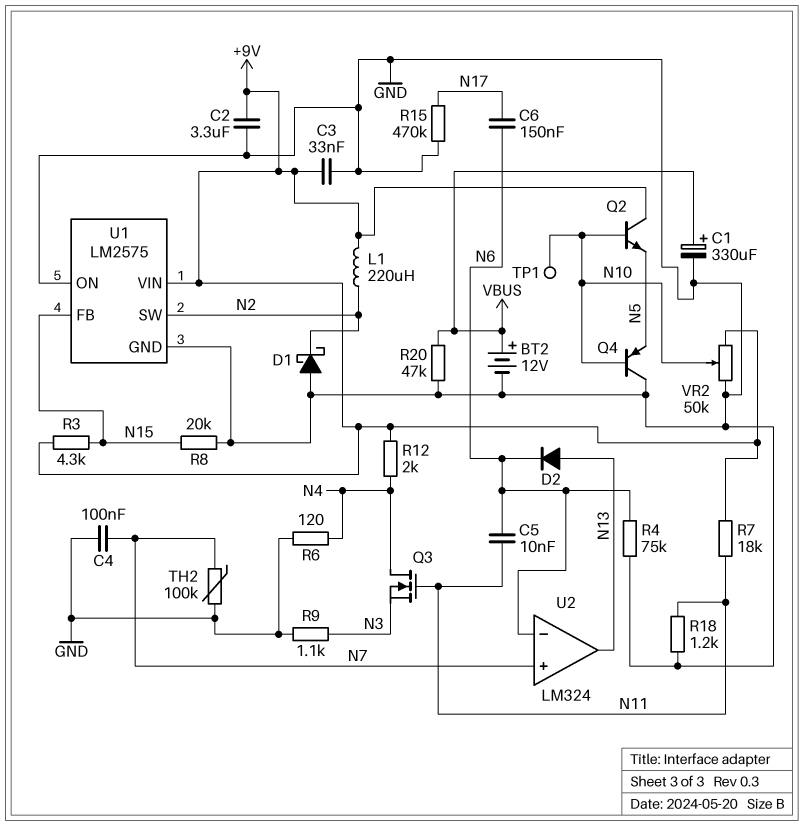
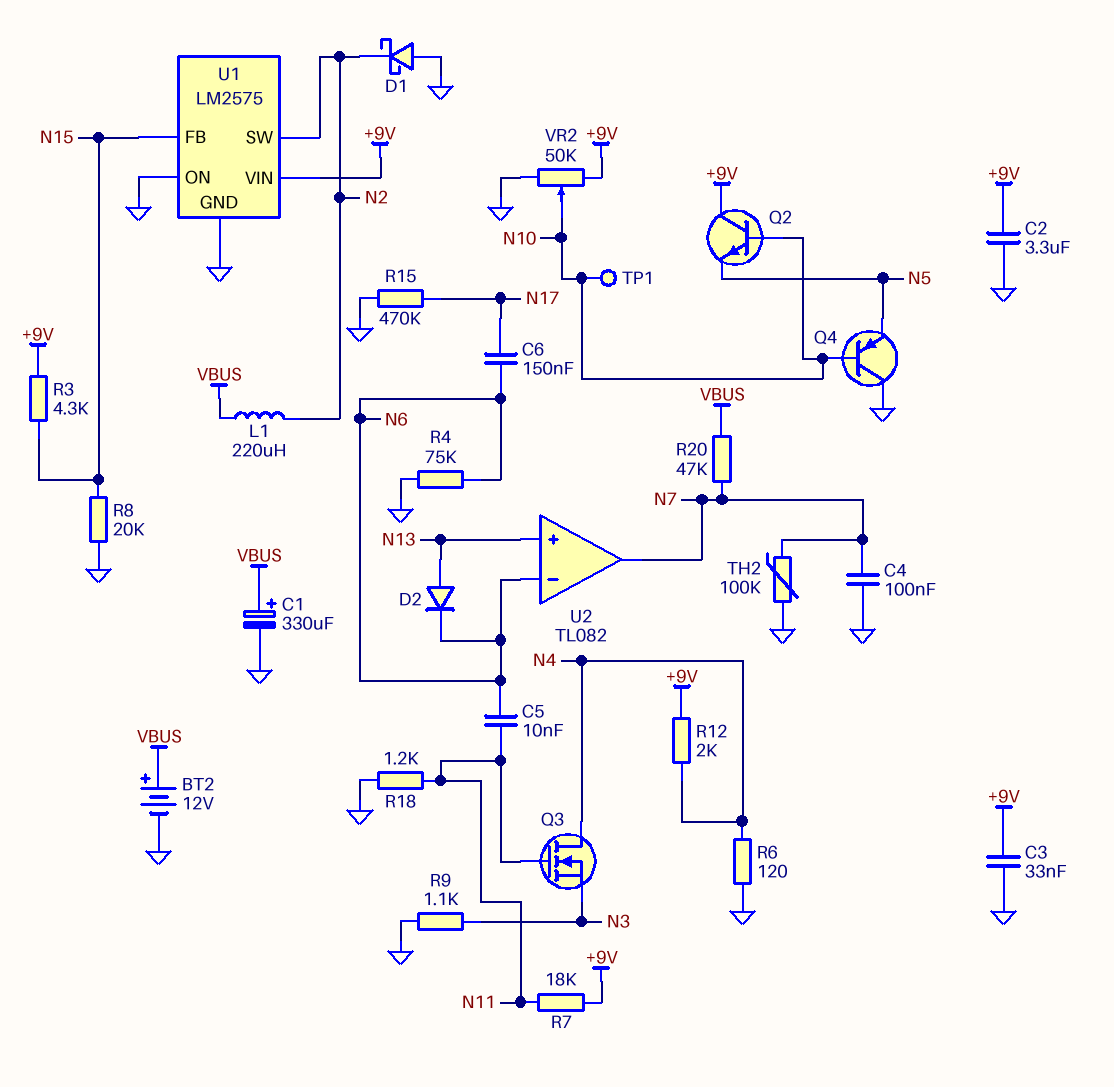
L1: 220uH (+9V, N2) -> 220uH (N2, VBUS)
R20: 47k (GND, VBUS) -> 47k (N7, VBUS)
U2: LM324 -> TL082
U2 pin in+: N7 -> N13
U2 pin out: N13 -> N7

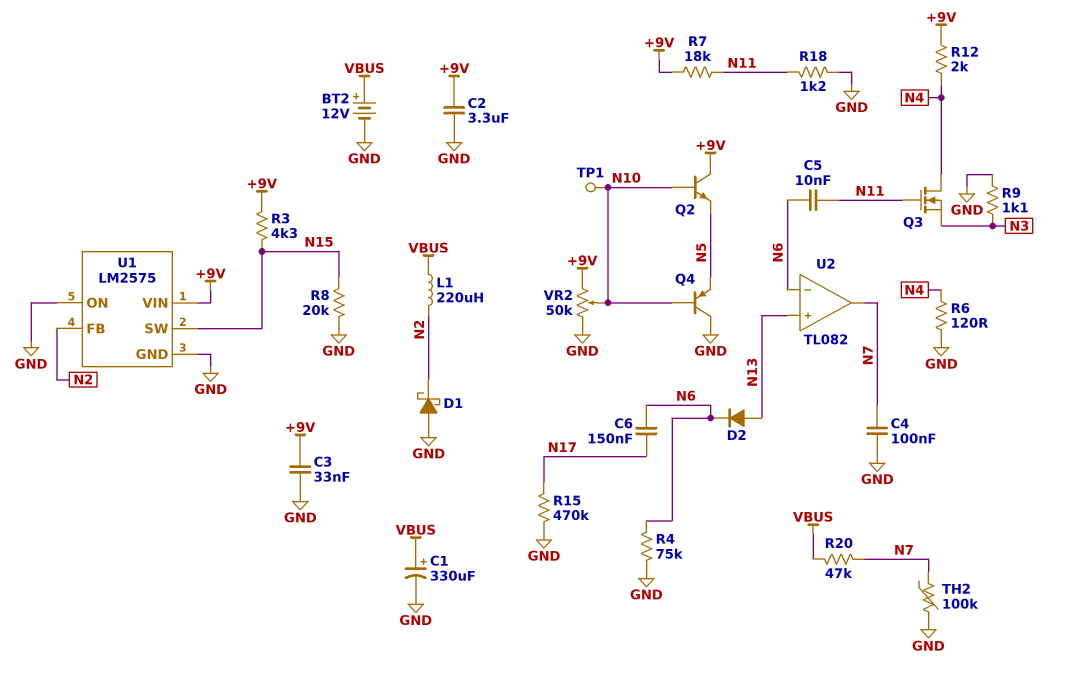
U1 pin FB: N15 -> N2
U1 pin SW: N2 -> N15

